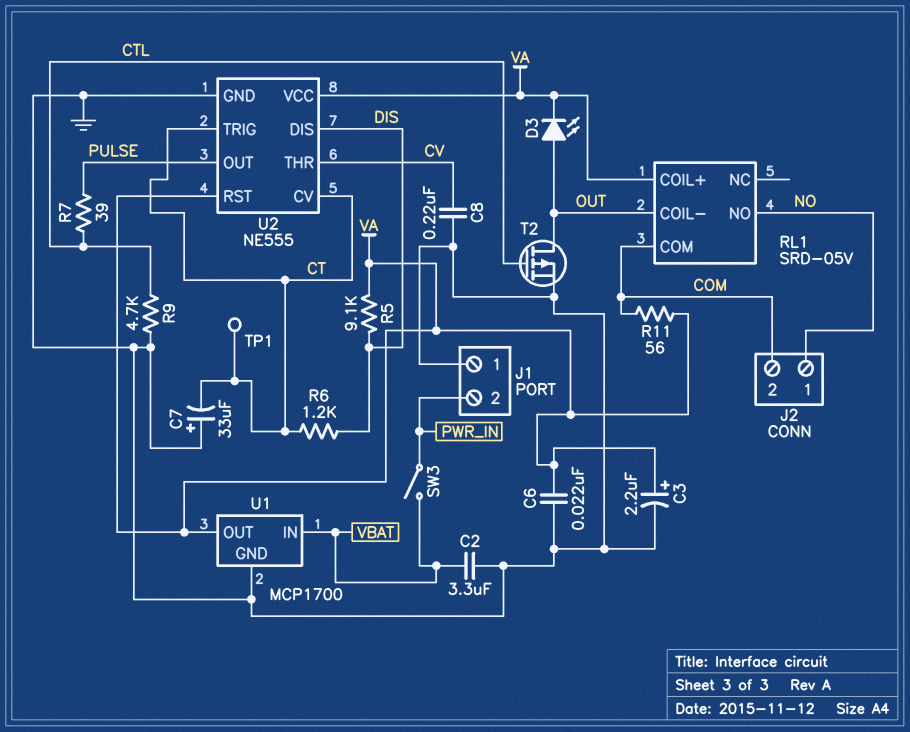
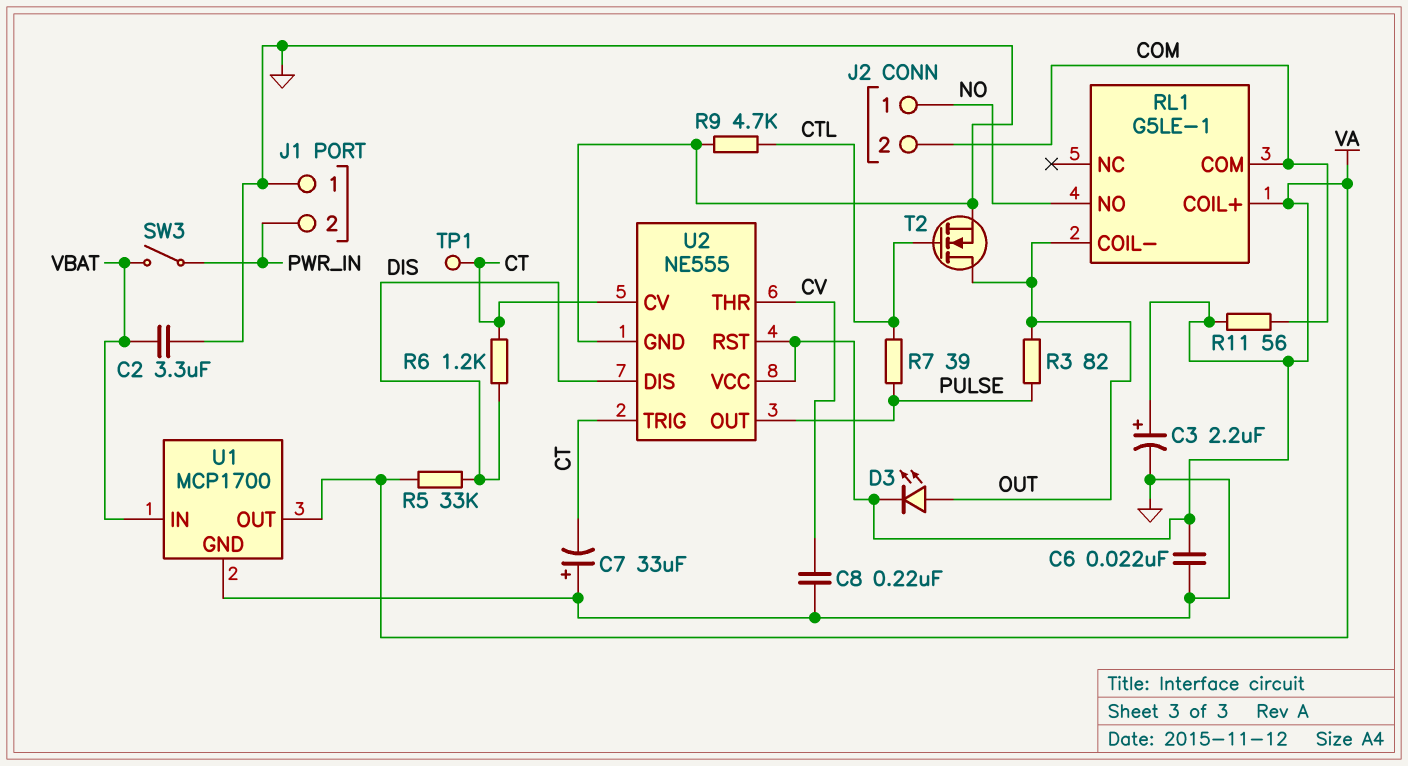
R3: none -> 82 (OUT, PULSE)
R5: 9.1k (DIS, VA) -> 33k (DIS, VA)
RL1: SRD-05V -> G5LE-1
T2: PMOS (G CTL, D OUT, S GND) -> NMOS (G CTL, D OUT, S GND)

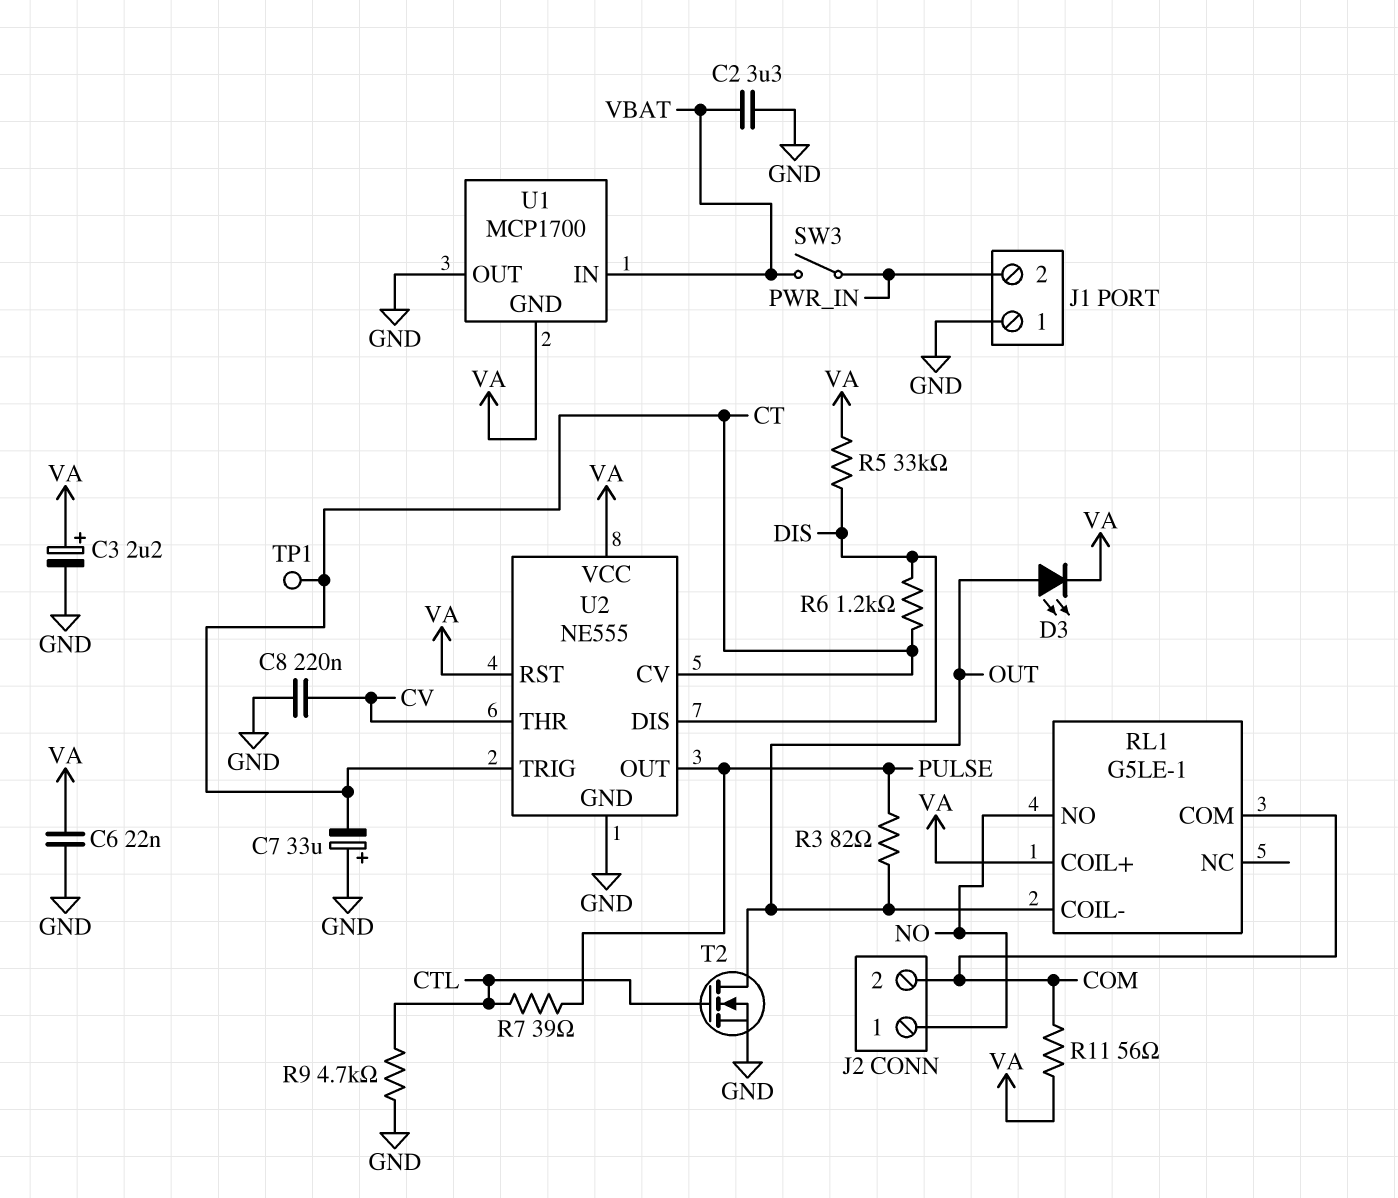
U1 pin GND: GND -> VA
U1 pin OUT: VA -> GND

